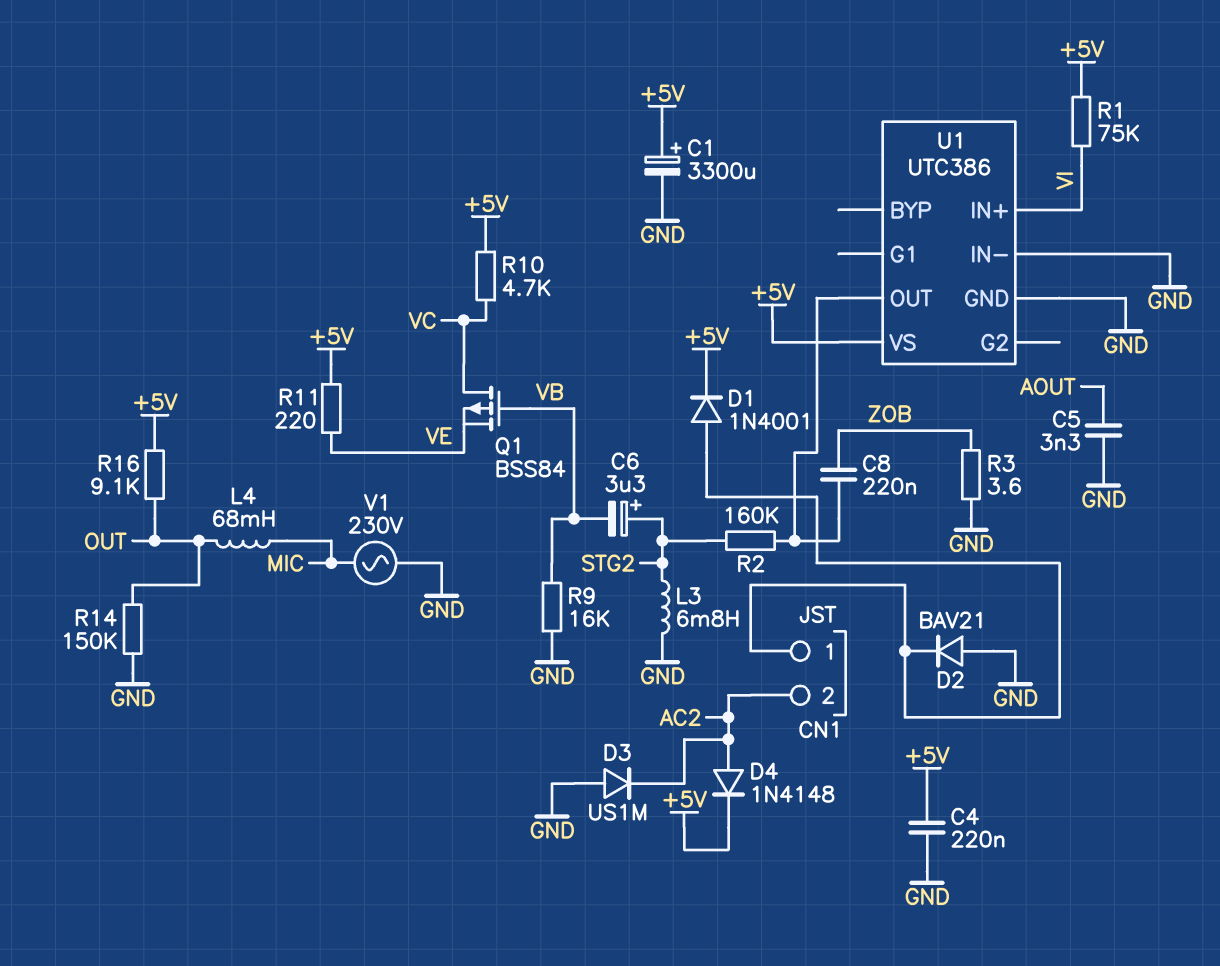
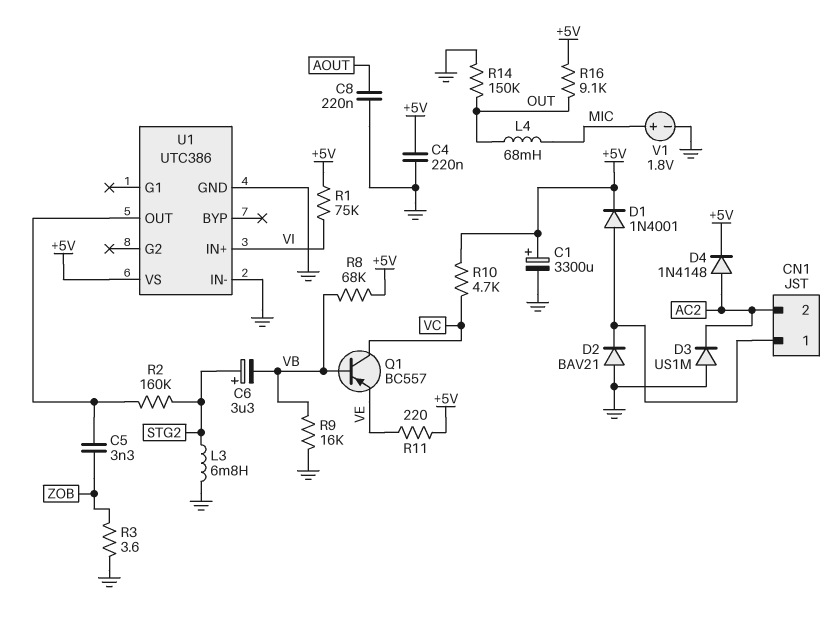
C5: 3.3nF (AOUT, GND) -> 3.3nF (U1/OUT, ZOB)
C8: 220nF (U1/OUT, ZOB) -> 220nF (AOUT, GND)
Q1: PMOS BSS84 (G VB, D VC, S VE) -> PNP BC557 (B VB, C VC, E VE)
R8: none -> 68k (+5V, VB)
V1: AC 230V (GND, MIC) -> 1.8V (plus MIC, minus GND)

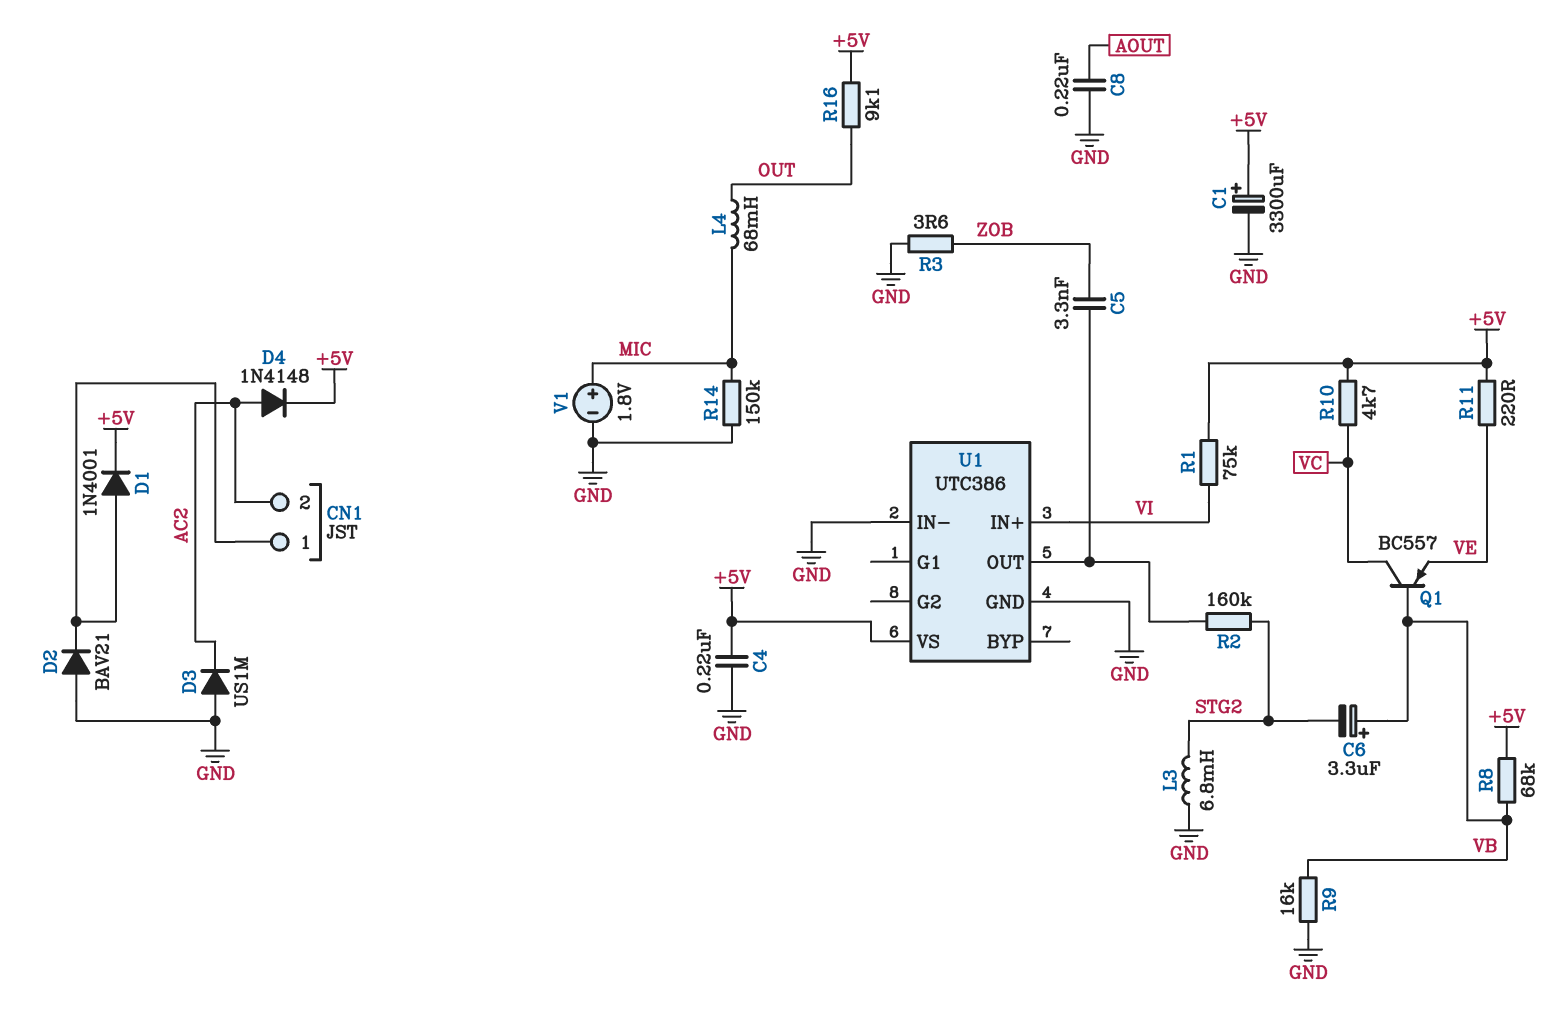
C6: 3.3uF (plus STG2, minus VB) -> 3.3uF (plus VB, minus STG2)
R14: 150k (GND, OUT) -> 150k (GND, MIC)

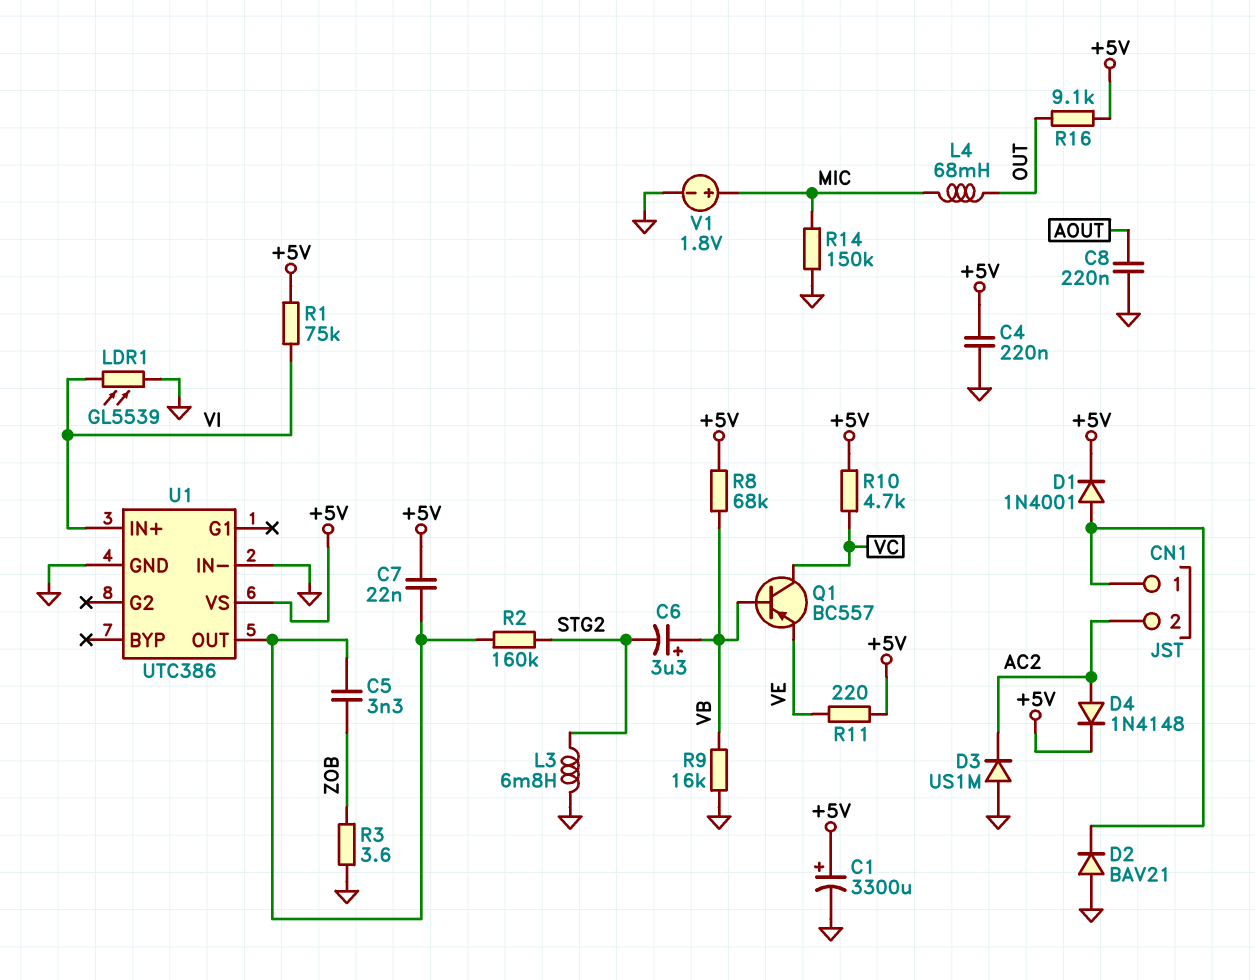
C7: none -> 22nF (+5V, U1/OUT)
LDR1: none -> GL5539 (GND, VI)

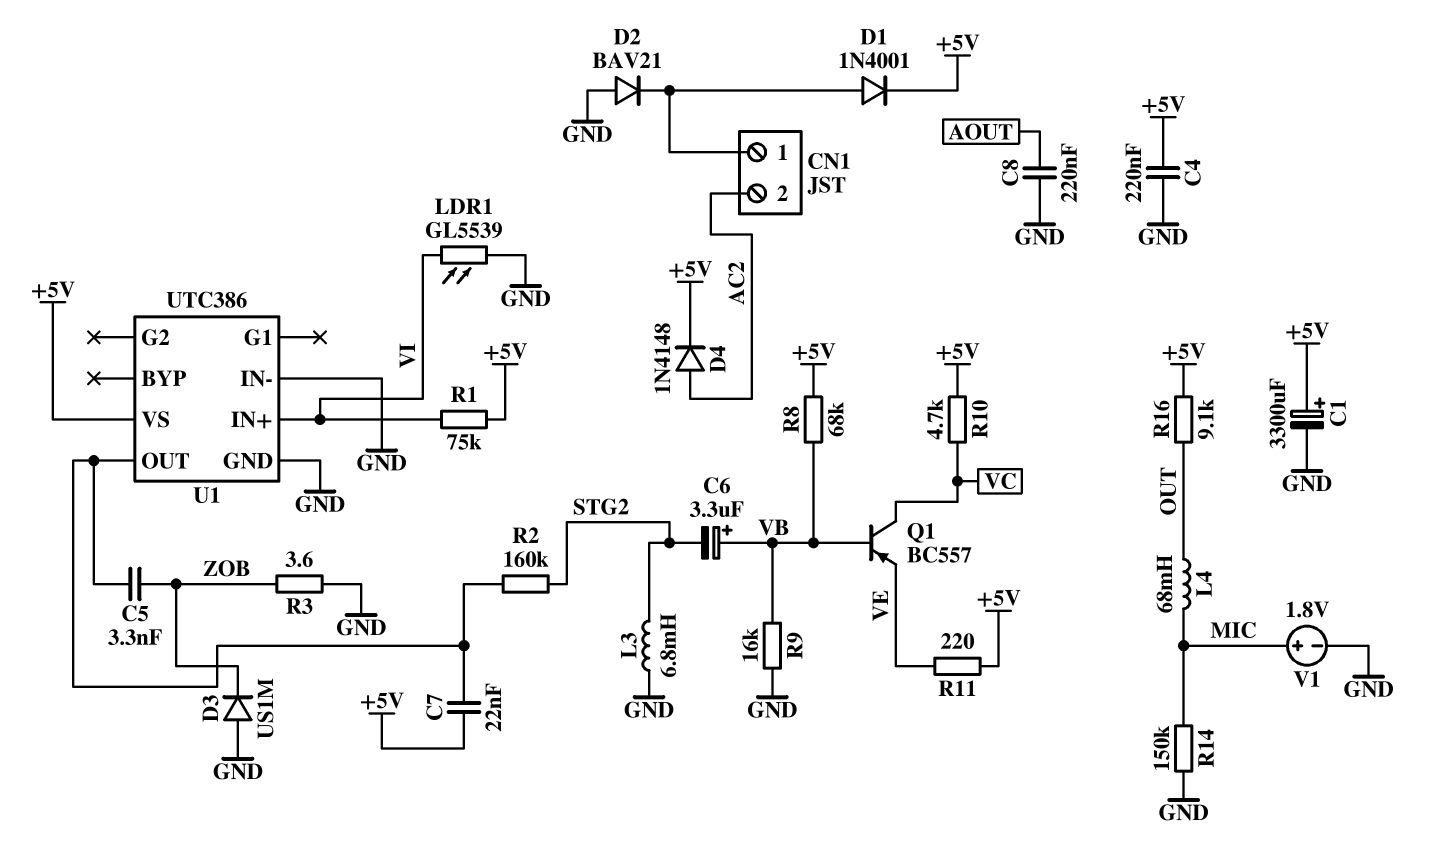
D3: diode US1M (A GND, K AC2) -> diode US1M (A GND, K ZOB)

